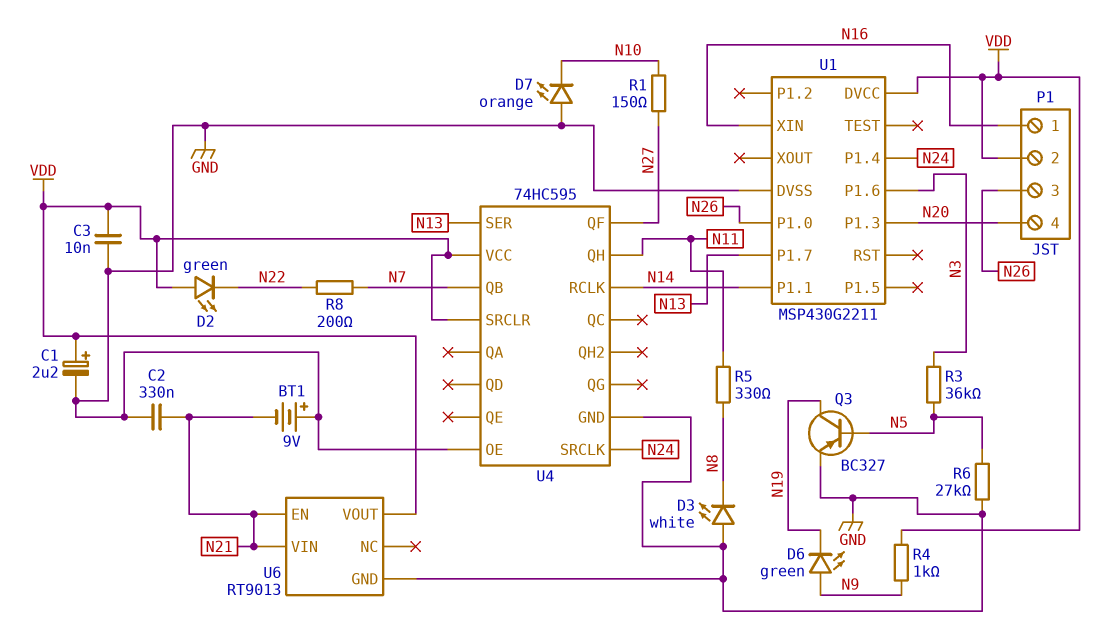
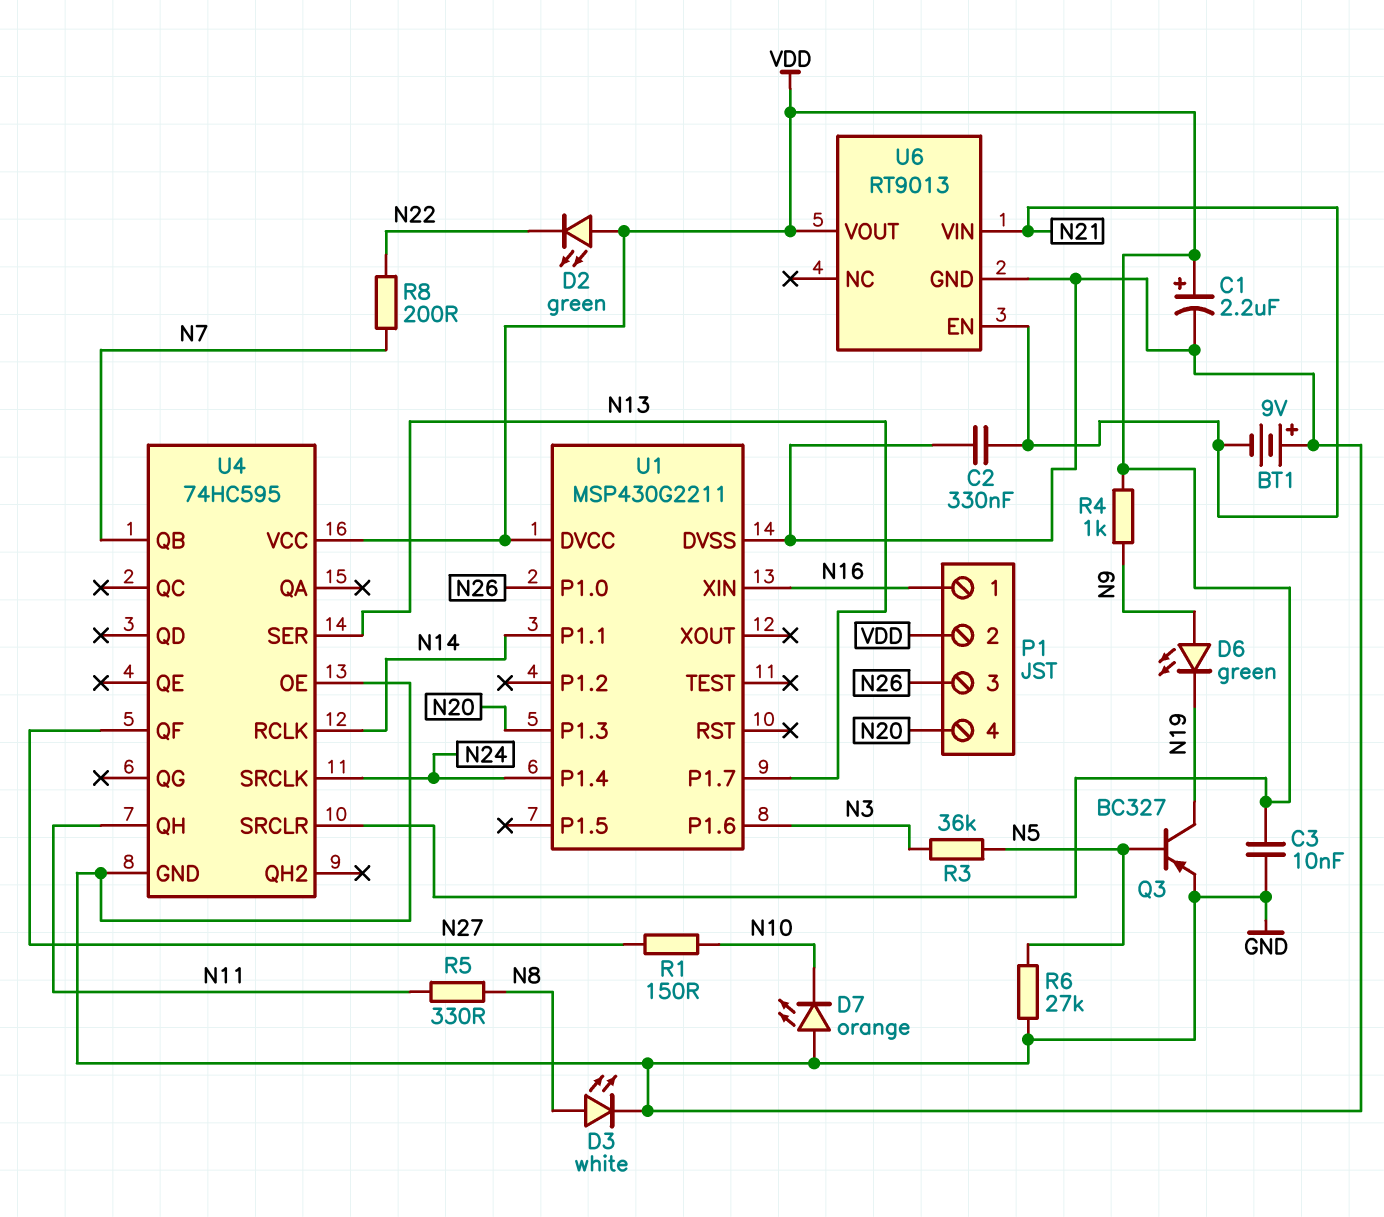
D3: LED white (A GND, K N8) -> LED white (A N8, K GND)

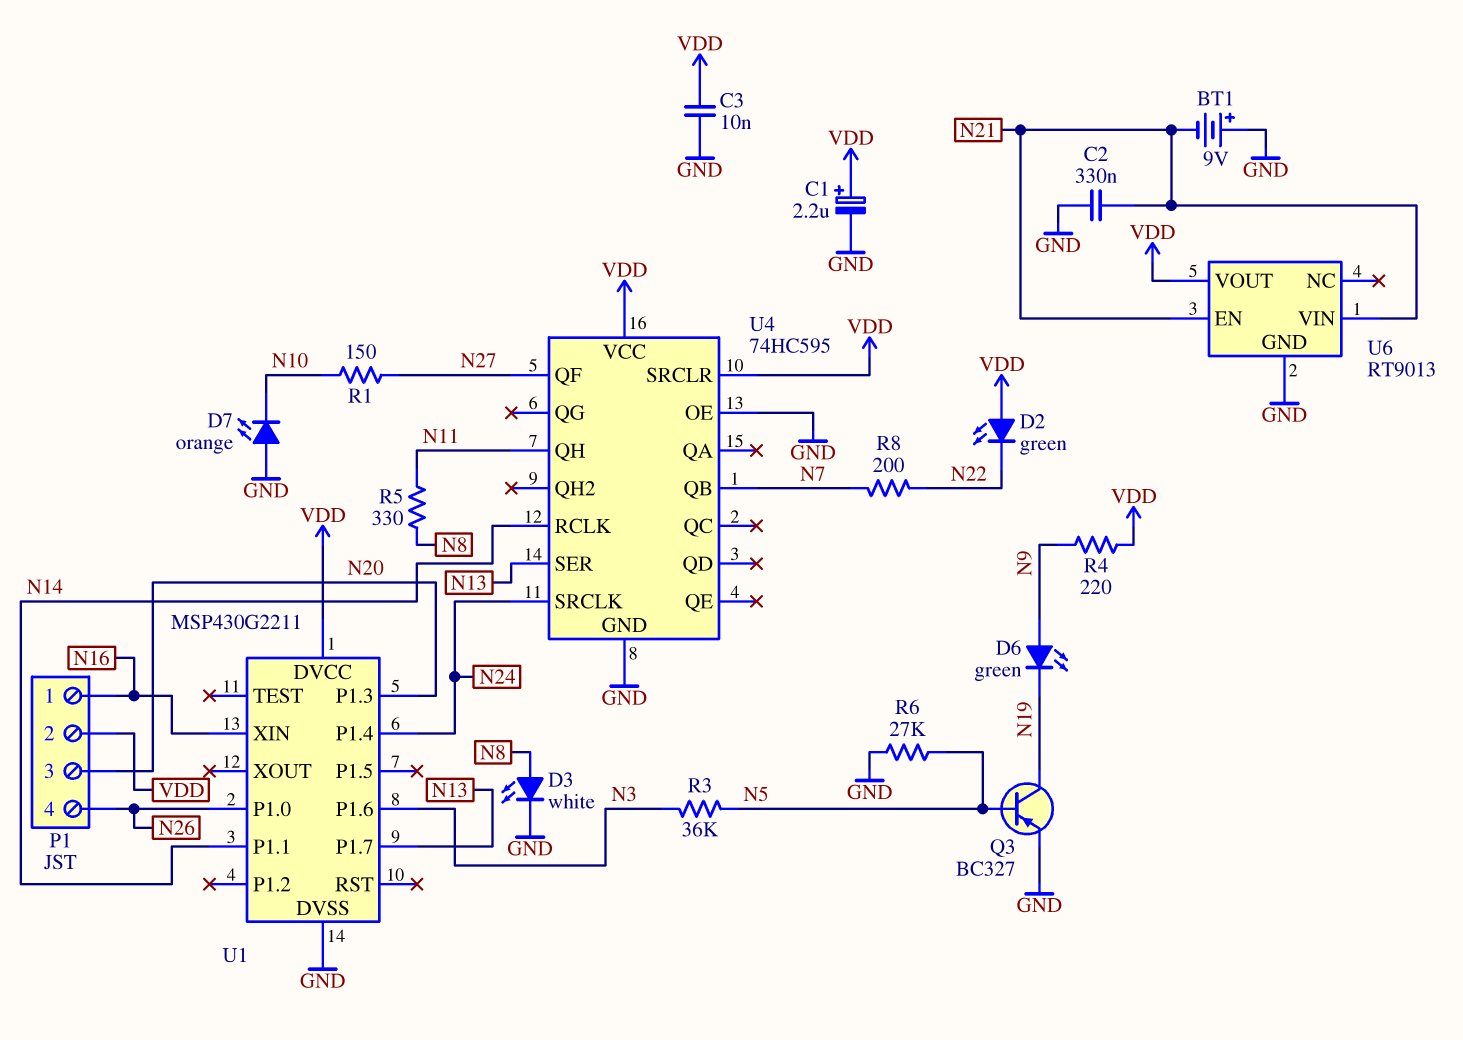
P1 pin 3: N26 -> N20
P1 pin 4: N20 -> N26
R4: 1k (N9, VDD) -> 220 (N9, VDD)

